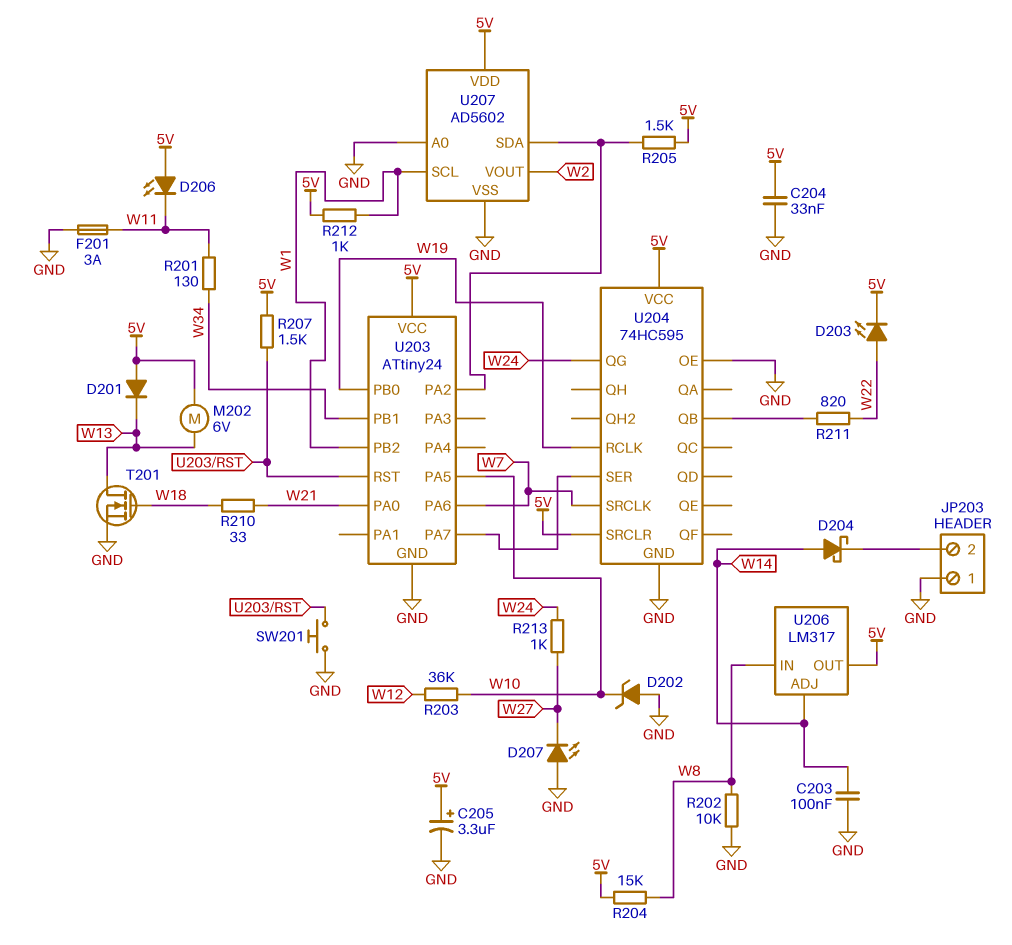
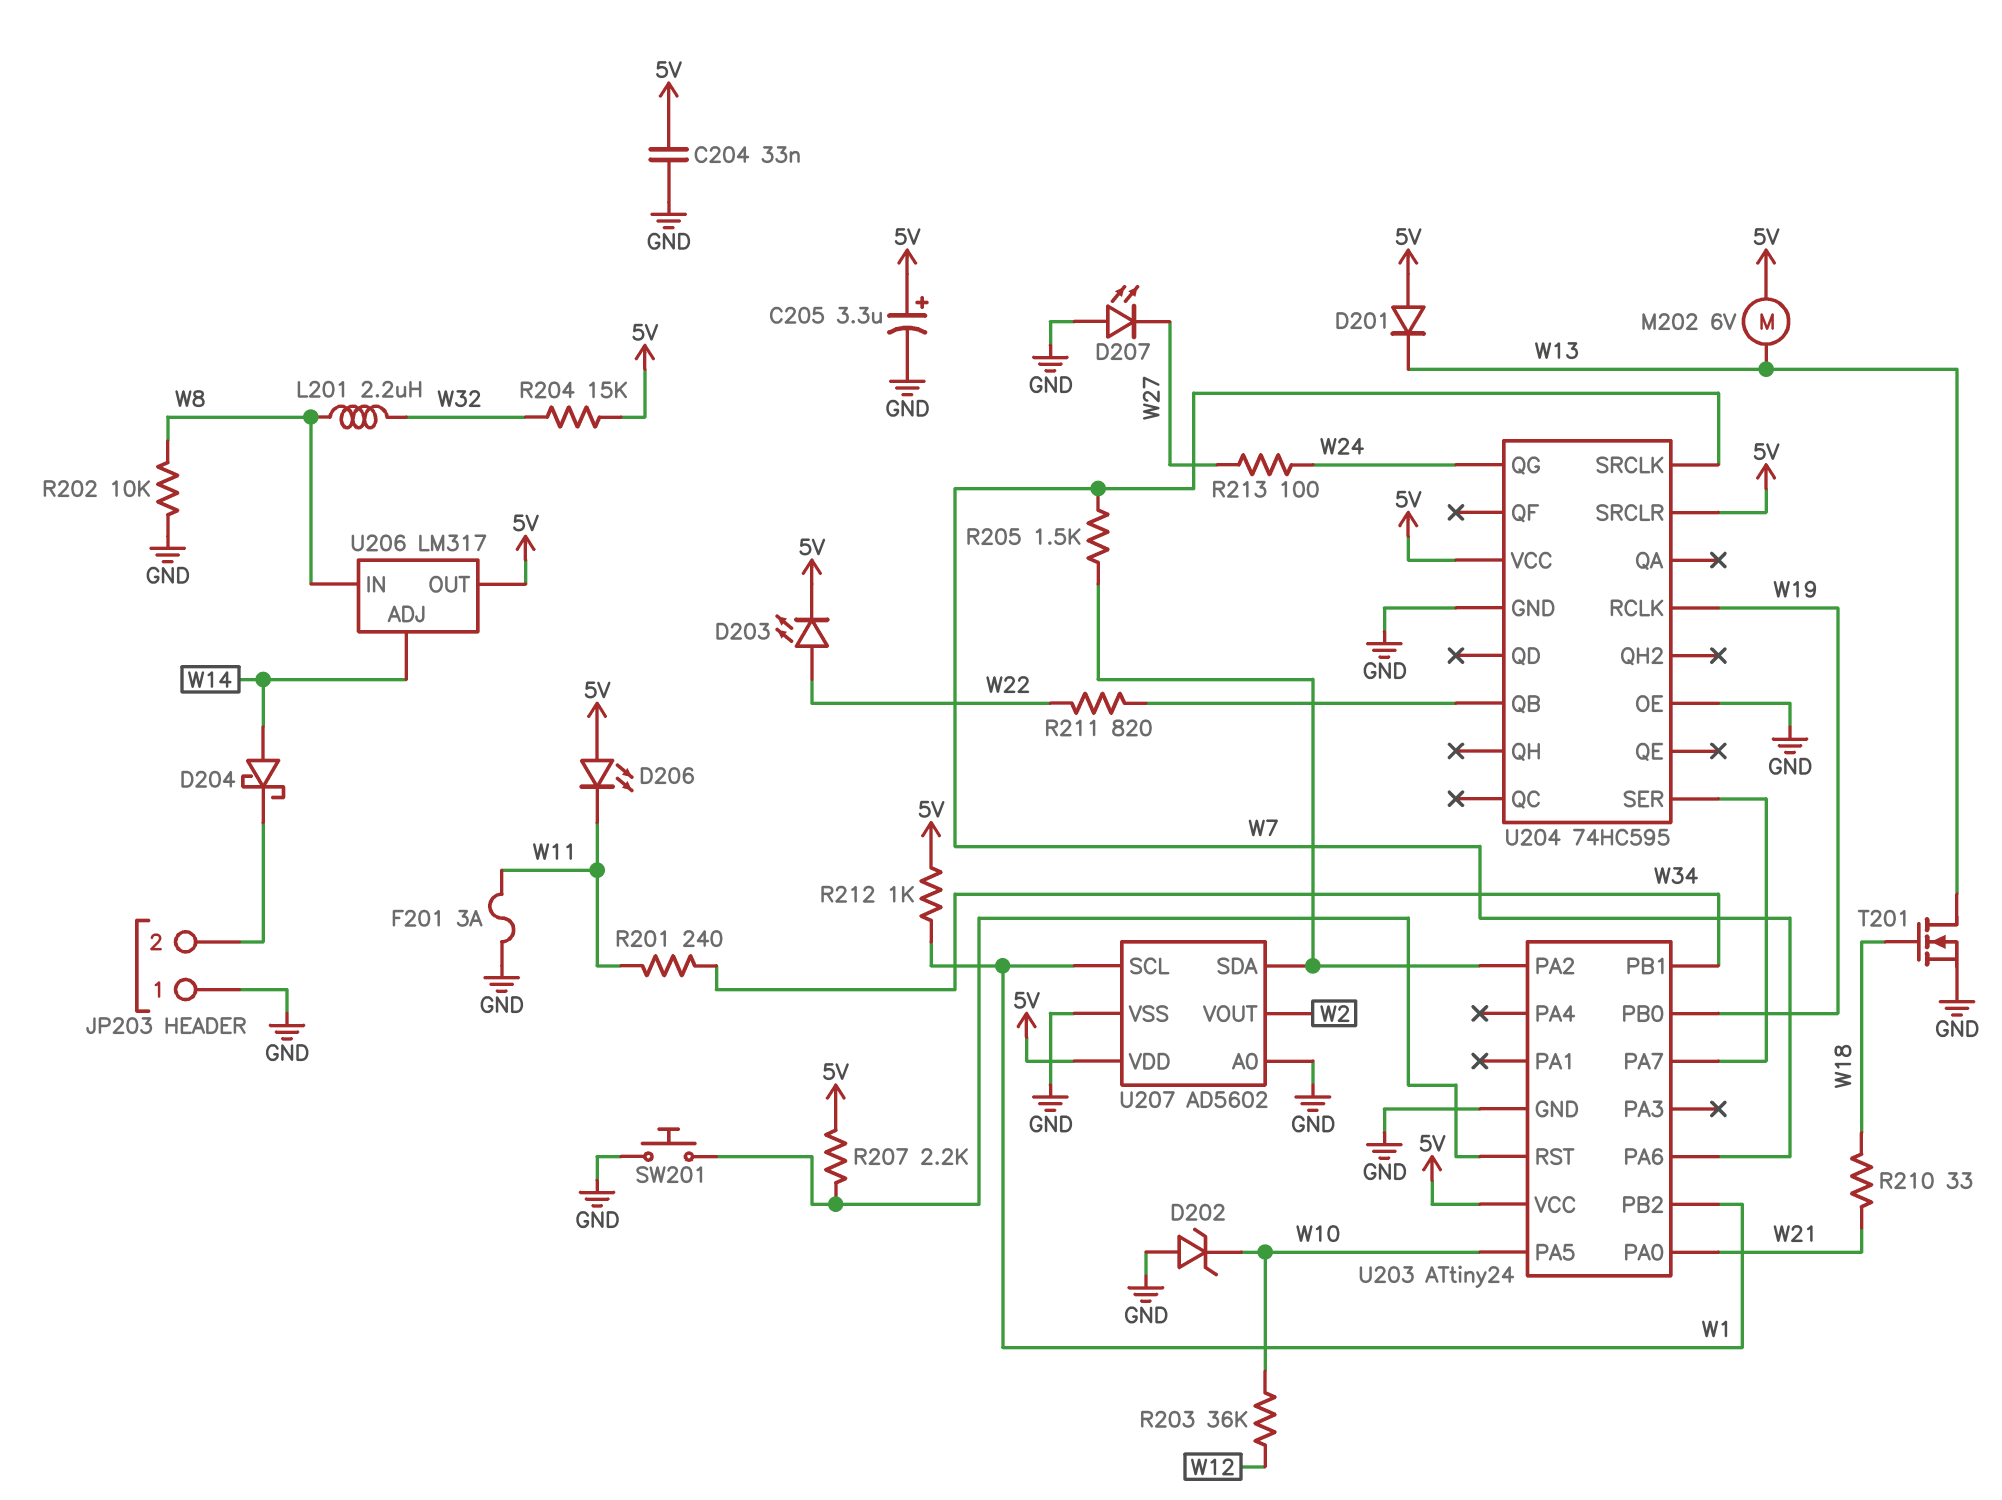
C203: 100nF (GND, W14) -> none
L201: none -> 2.2uH (W8, W32)
R201: 130 (W11, W34) -> 240 (W11, W34)
R204: 15k (5V, W8) -> 15k (5V, W32)
R205: 1.5k (5V, U203/PA2) -> 1.5k (U203/PA2, W7)
R207: 1.5k (5V, U203/RST) -> 2.2k (5V, U203/RST)
R213: 1k (W24, W27) -> 100 (W24, W27)

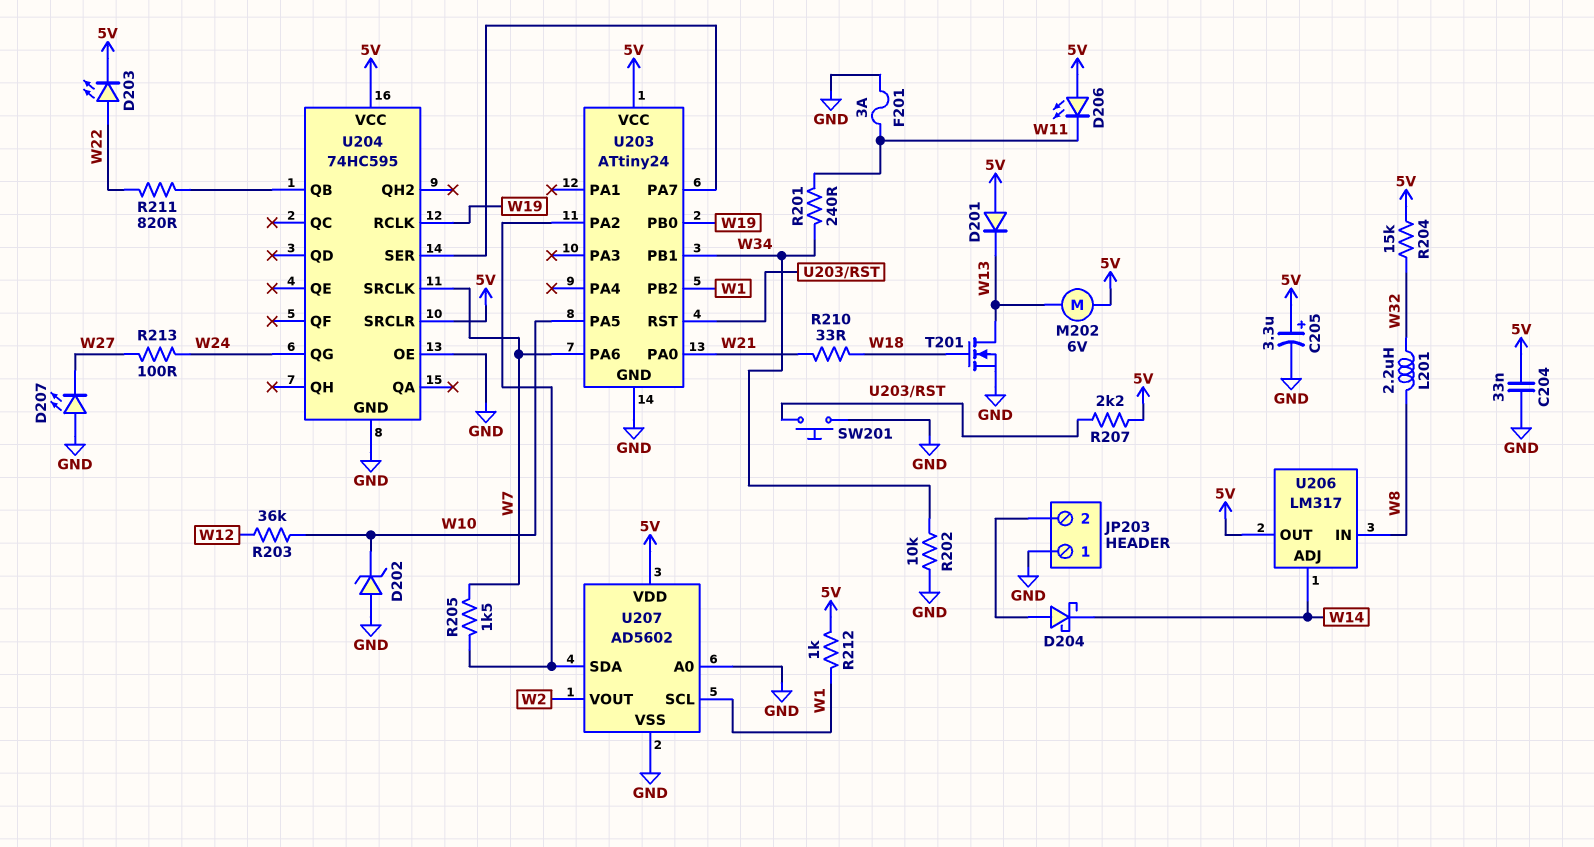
D204: schottky (A W14, K JP203/2) -> schottky (A JP203/2, K W14)
R202: 10k (GND, W8) -> 10k (GND, W34)

